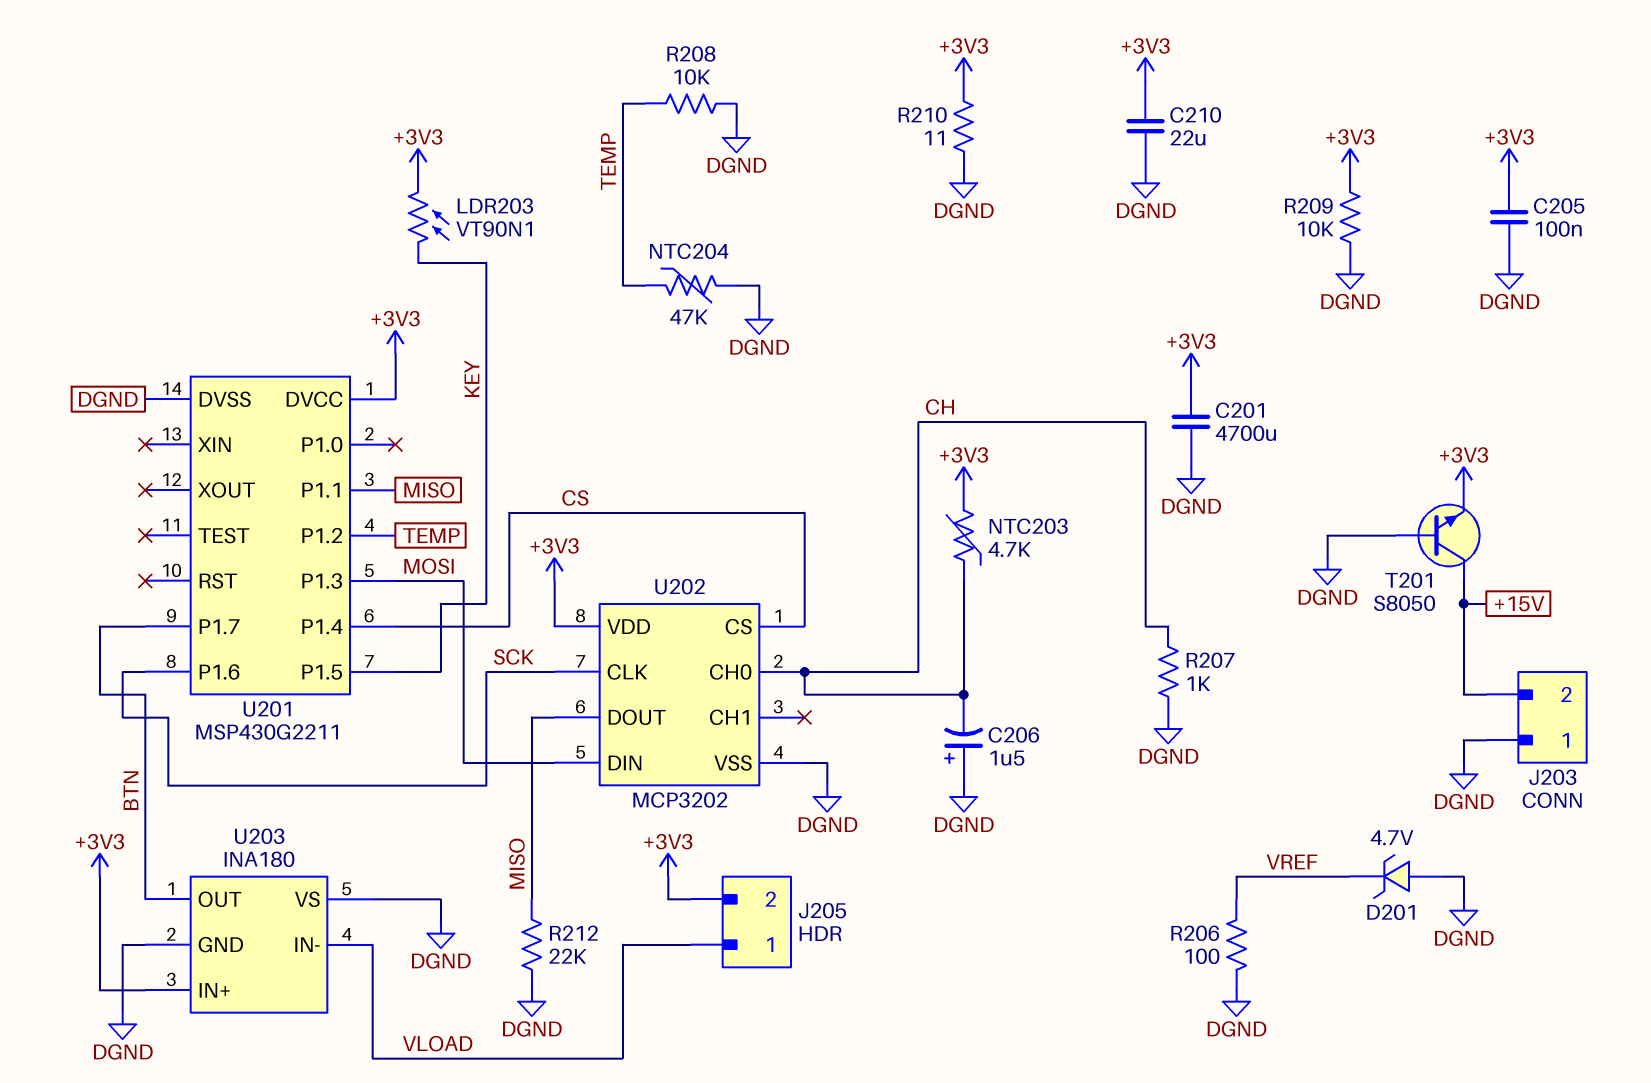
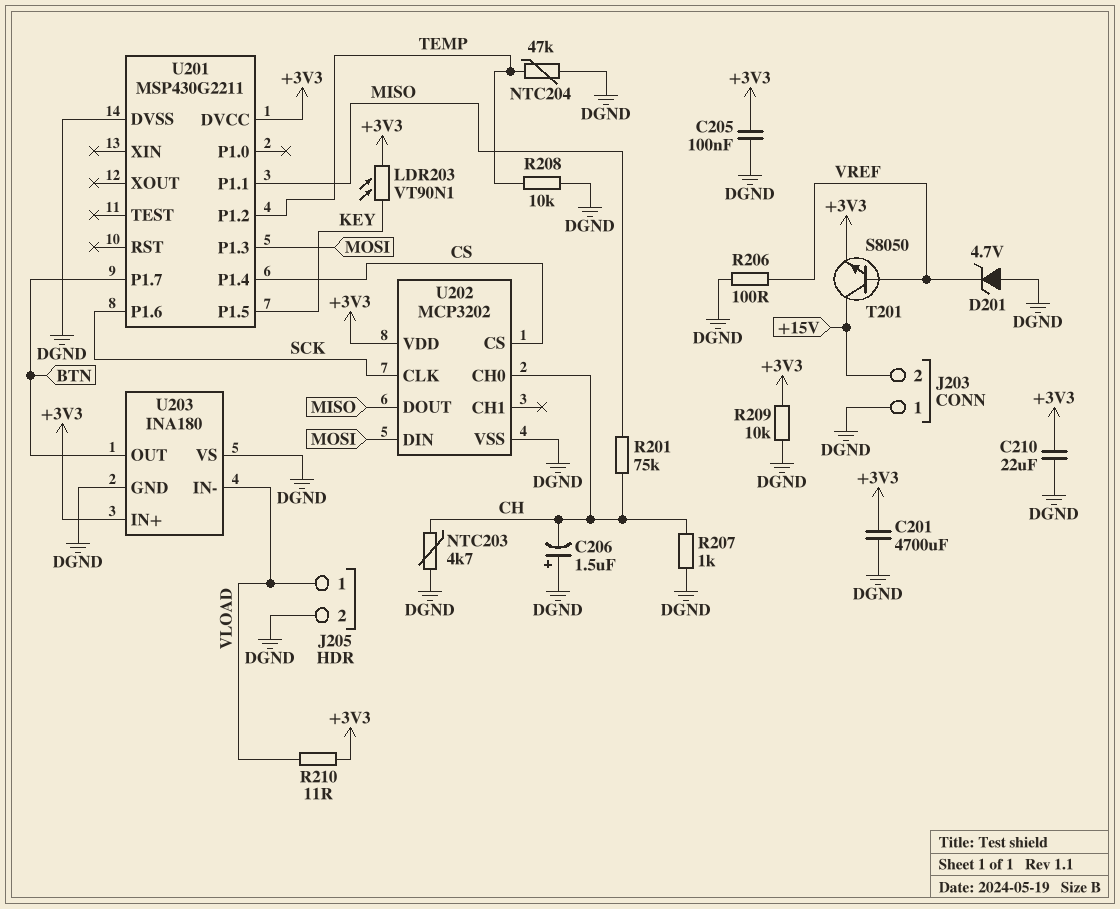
J205 pin 2: +3V3 -> DGND
NTC203: 4.7k (+3V3, CH) -> 4.7k (CH, DGND)
R201: none -> 75k (CH, MISO)
R210: 11 (+3V3, DGND) -> 11 (+3V3, VLOAD)
R212: 22k (DGND, MISO) -> none
T201: NPN S8050 (B DGND, C +15V, E +3V3) -> NPN S8050 (B VREF, C +15V, E +3V3)

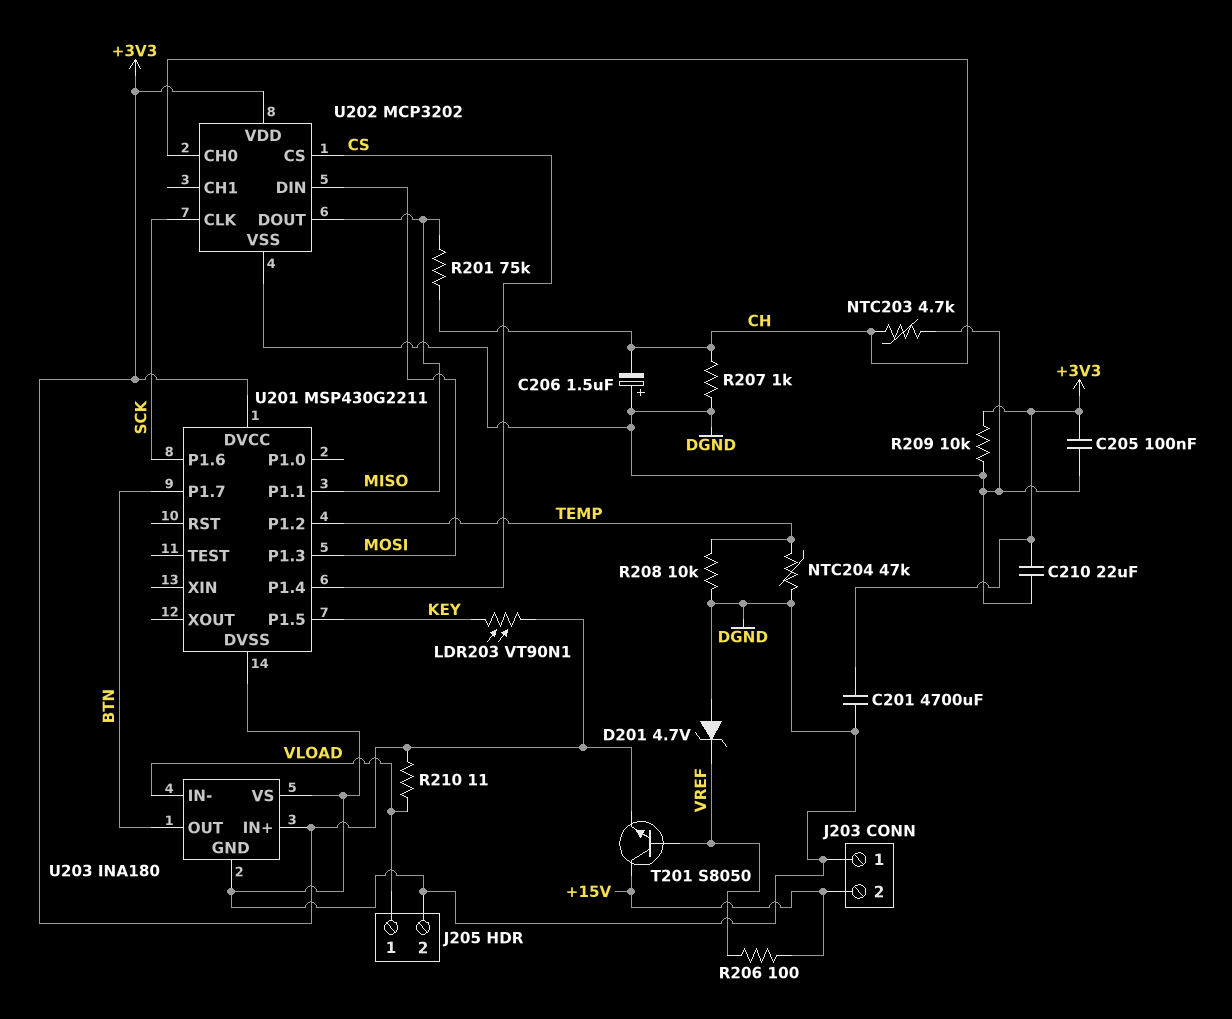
R206: 100 (DGND, VREF) -> 100 (+15V, VREF)

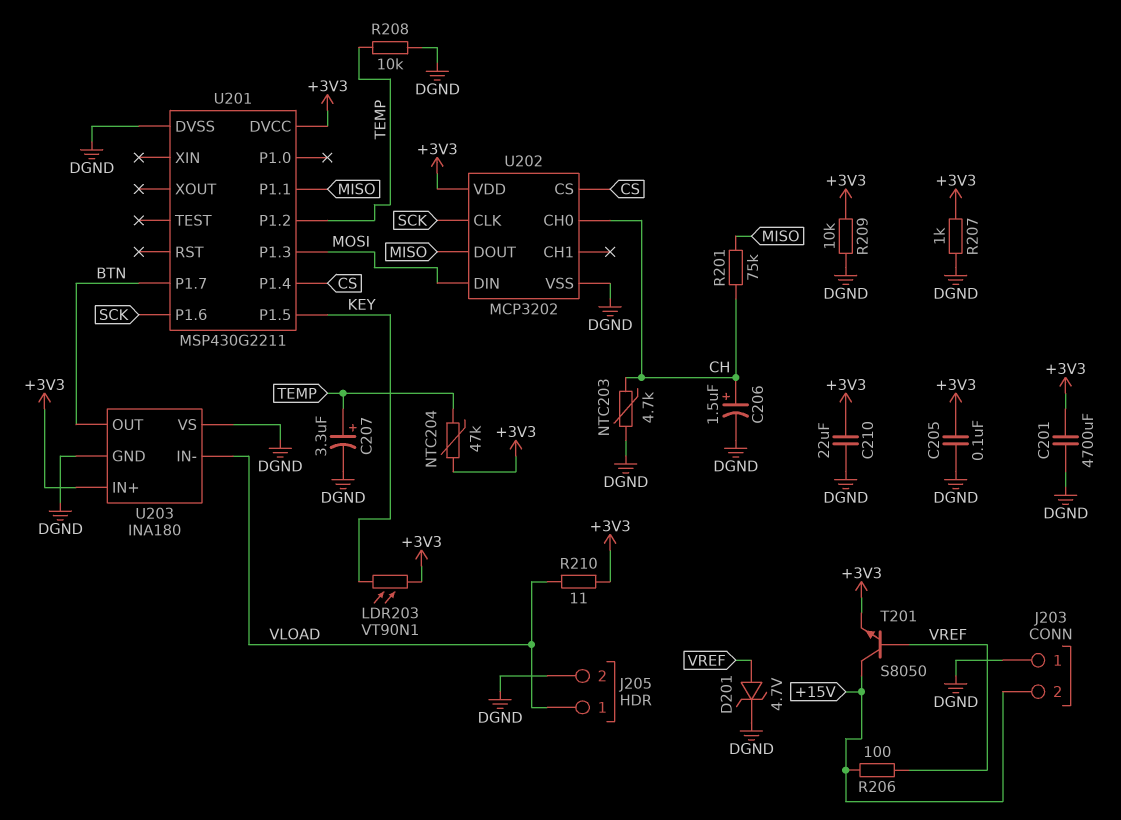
C206: 1.5uF (plus DGND, minus CH) -> 1.5uF (plus CH, minus DGND)
C207: none -> 3.3uF (plus TEMP, minus DGND)
D201: zener 4.7V (A DGND, K VREF) -> zener 4.7V (A VREF, K DGND)
NTC204: 47k (DGND, TEMP) -> 47k (+3V3, TEMP)
R207: 1k (CH, DGND) -> 1k (+3V3, DGND)

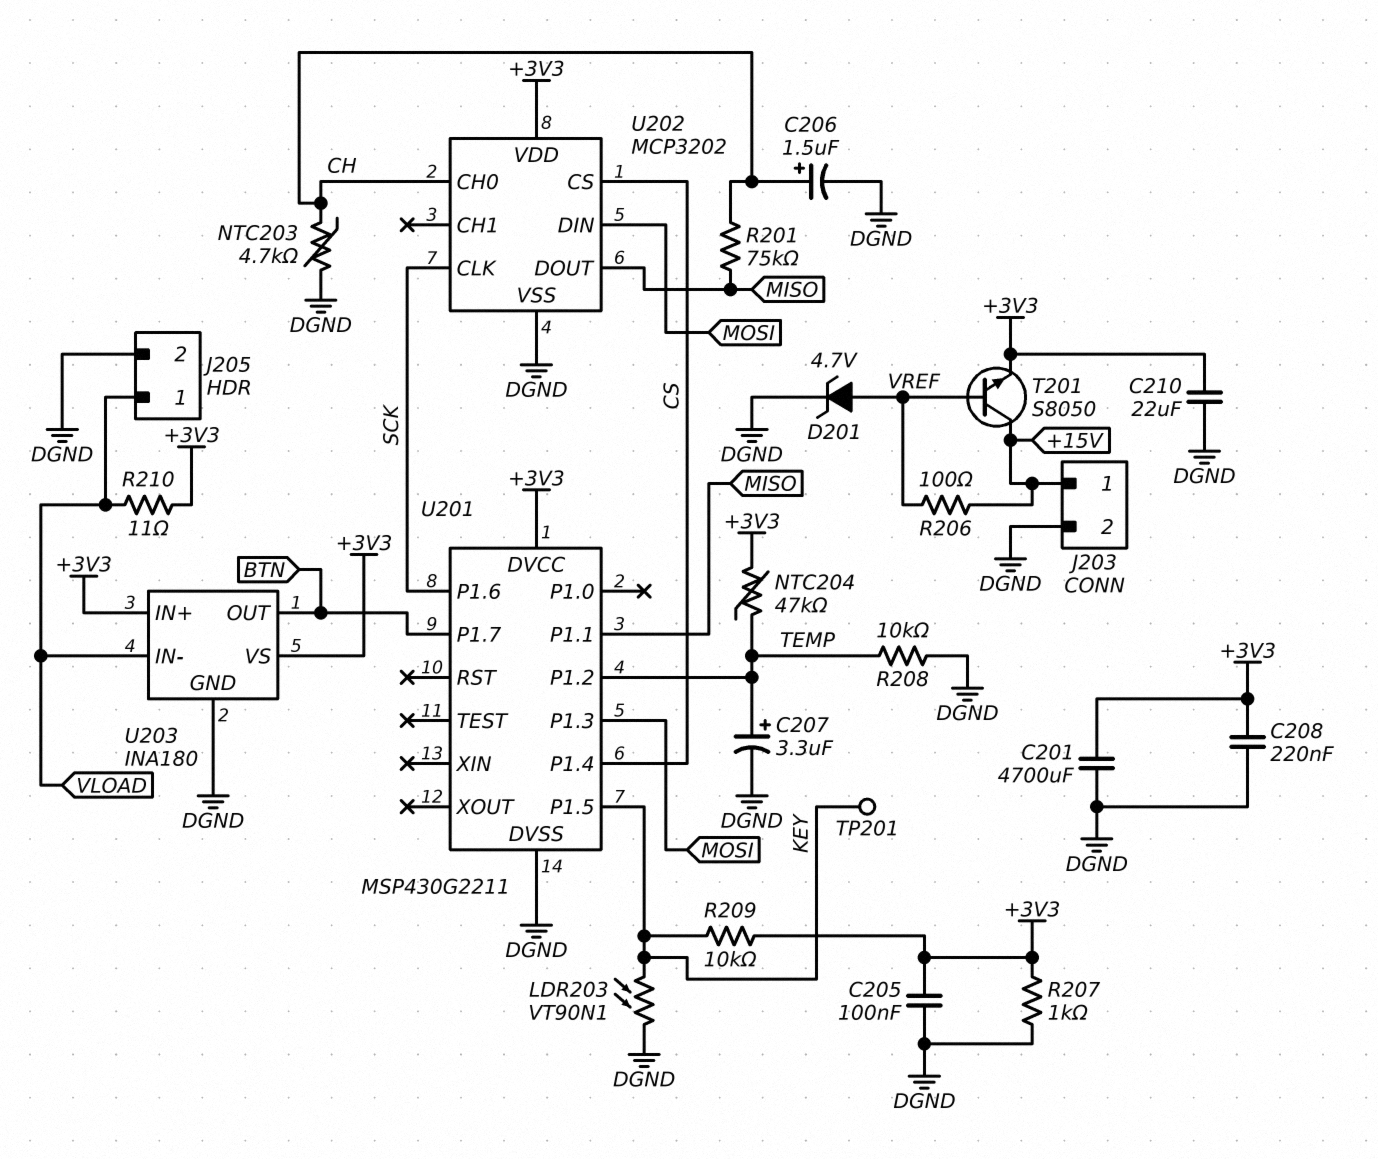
C208: none -> 220nF (+3V3, DGND)
J203 pin 1: DGND -> +15V
J203 pin 2: +15V -> DGND
LDR203: VT90N1 (+3V3, KEY) -> VT90N1 (DGND, KEY)
R209: 10k (+3V3, DGND) -> 10k (+3V3, KEY)
TP201: none -> test point (KEY)
U203 pin VS: DGND -> +3V3

